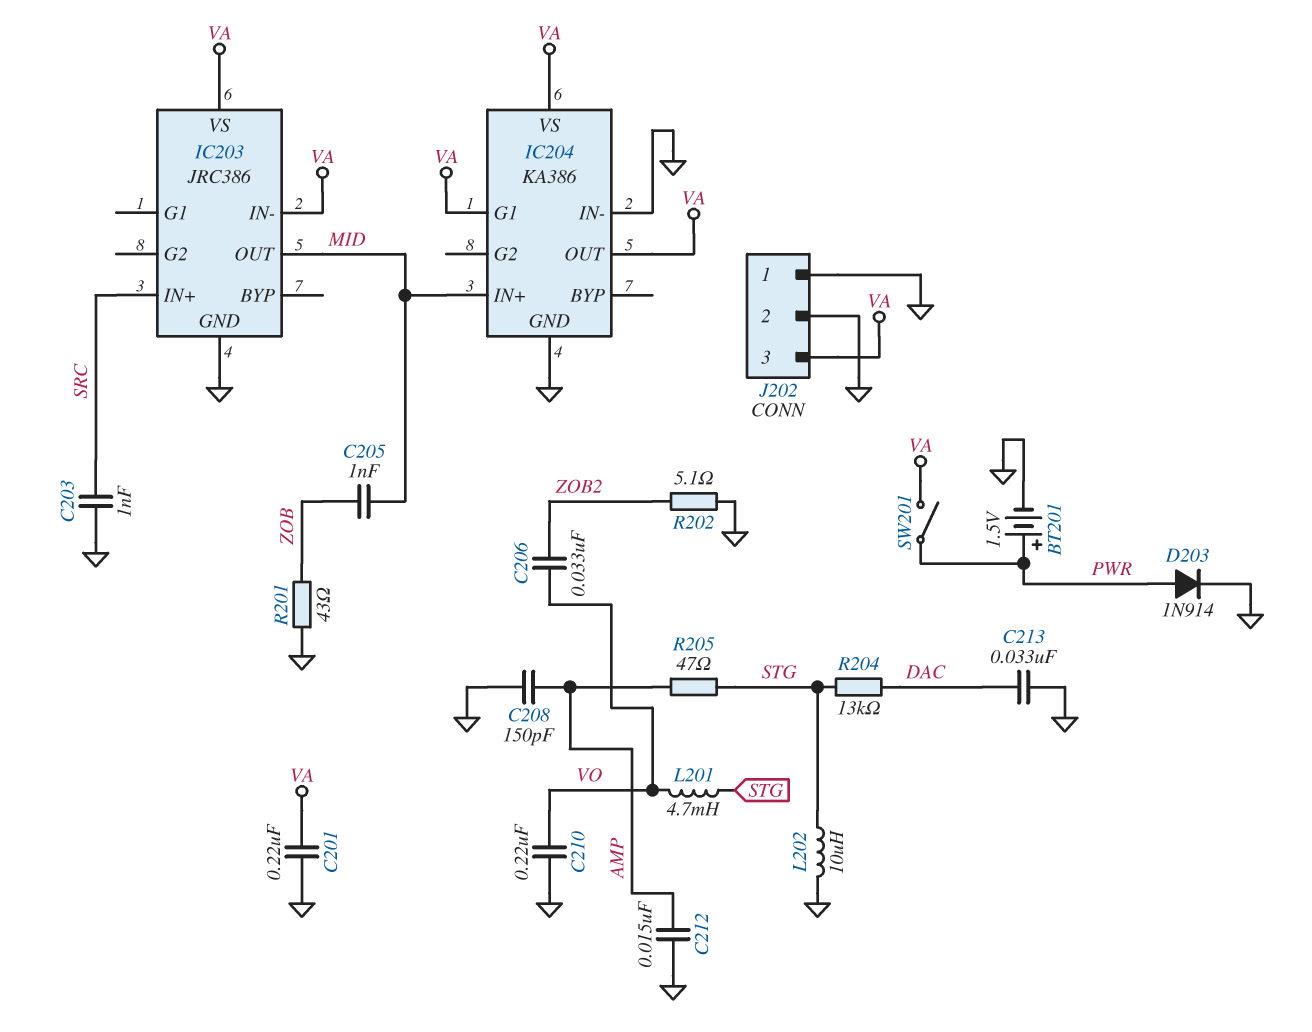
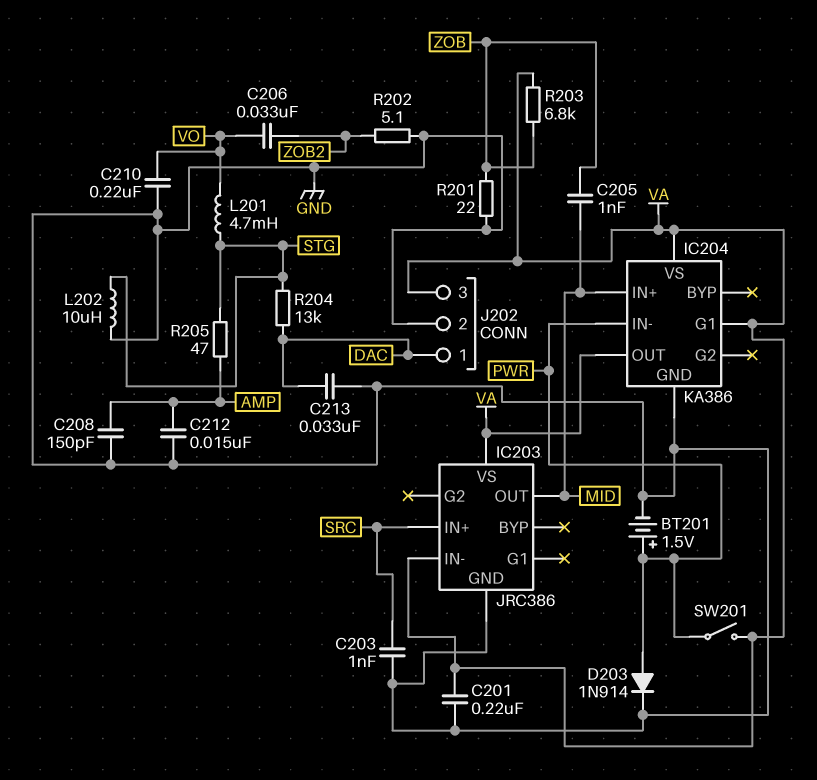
IC204 pin IN-: GND -> PWR
J202 pin 1: GND -> DAC
R201: 43 (GND, ZOB) -> 22 (GND, ZOB)
R203: none -> 6.8k (VA, ZOB)

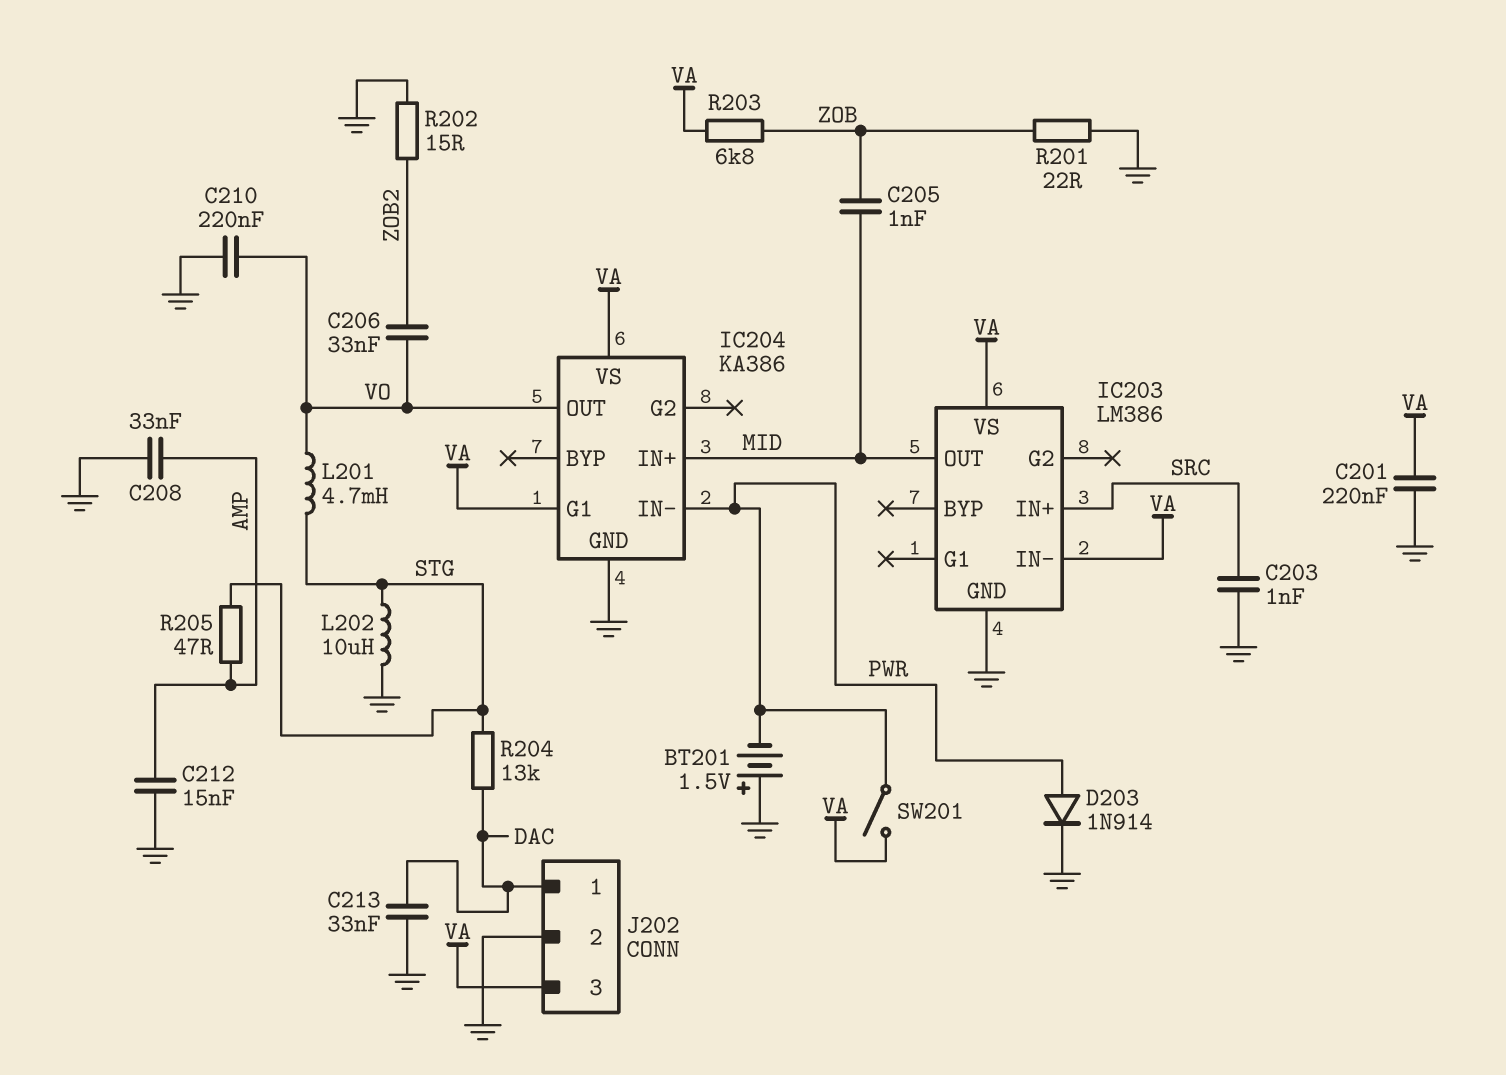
BT201: 1.5V (plus PWR, minus GND) -> 1.5V (plus GND, minus PWR)
C208: 150pF (AMP, GND) -> 33nF (AMP, GND)
IC203: JRC386 -> LM386
IC204 pin OUT: VA -> VO
R202: 5.1 (GND, ZOB2) -> 15 (GND, ZOB2)

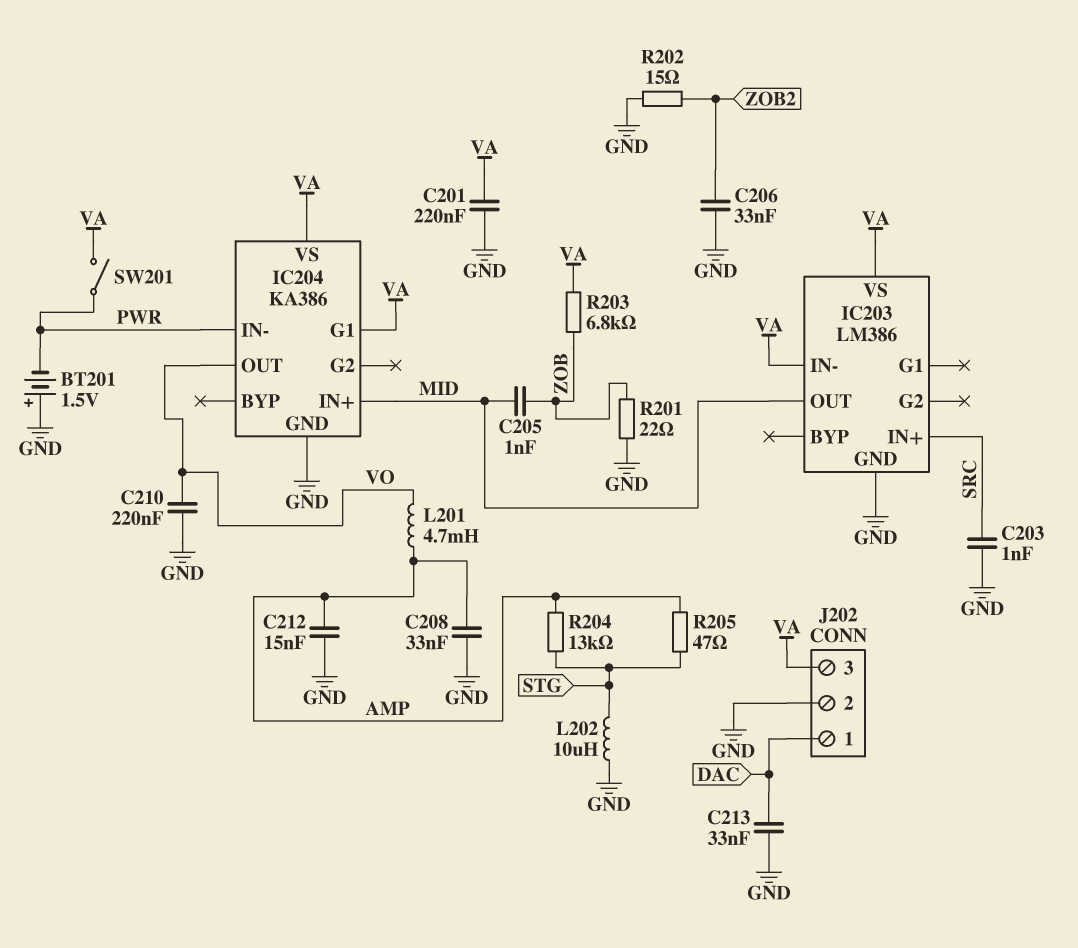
C206: 33nF (VO, ZOB2) -> 33nF (GND, ZOB2)
D203: diode 1N914 (A PWR, K GND) -> none
L201: 4.7mH (STG, VO) -> 4.7mH (AMP, VO)
R204: 13k (DAC, STG) -> 13k (AMP, STG)

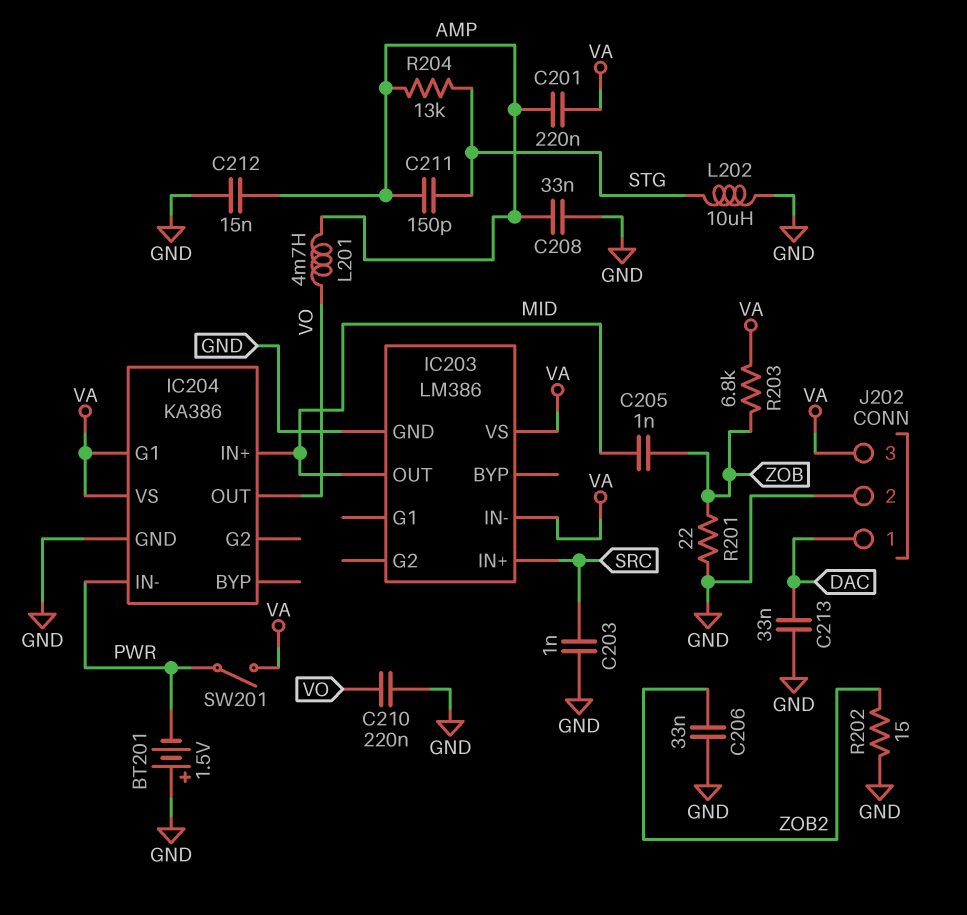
C201: 220nF (GND, VA) -> 220nF (AMP, VA)
C211: none -> 150pF (AMP, STG)
R205: 47 (AMP, STG) -> none

